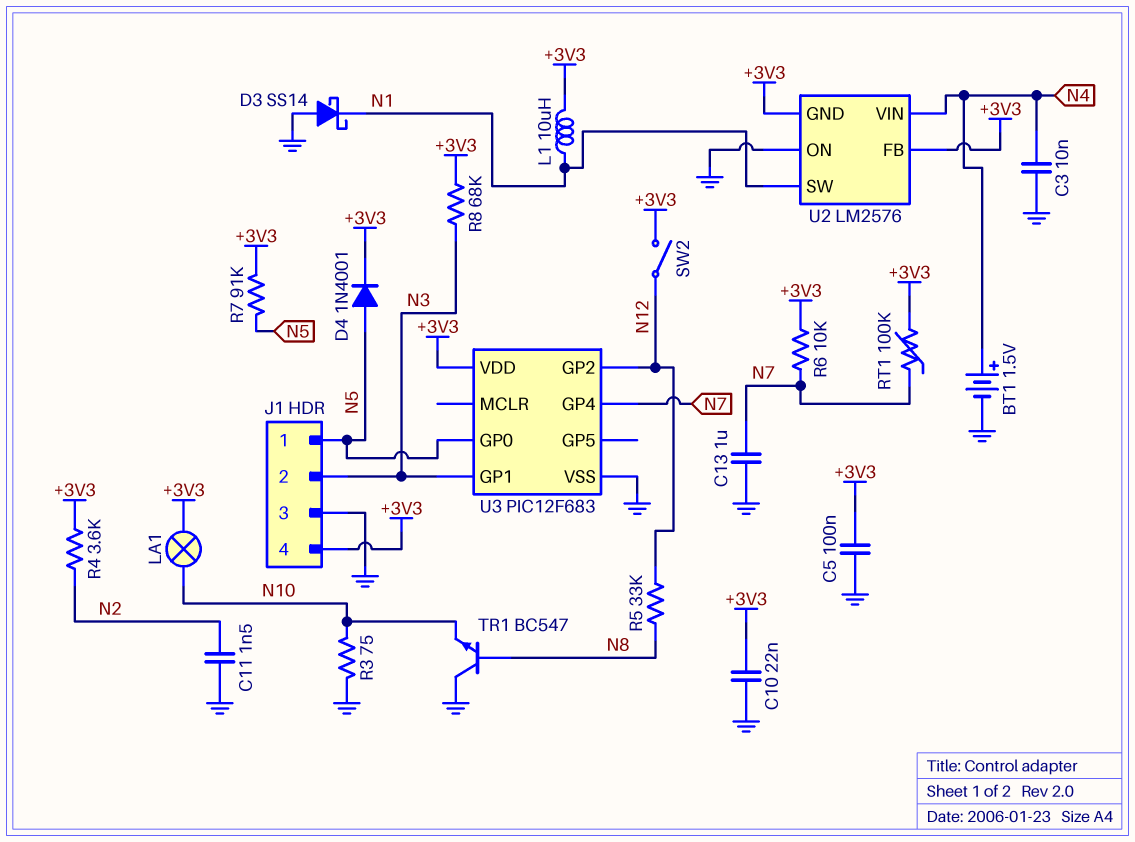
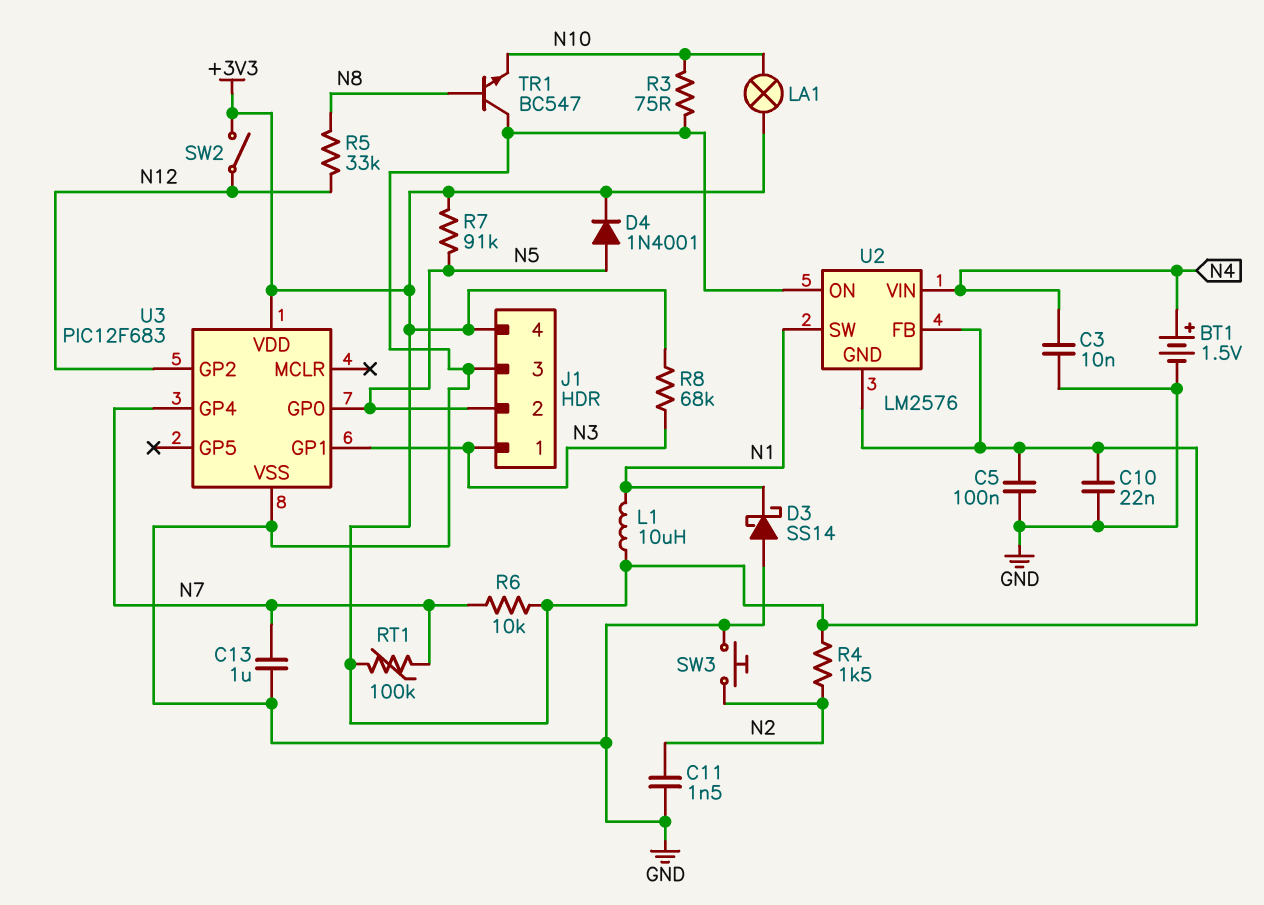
J1 pin 1: N5 -> N3
J1 pin 2: N3 -> N5
R4: 3.6k (+3V3, N2) -> 1.5k (+3V3, N2)
SW3: none -> button (GND, N2)

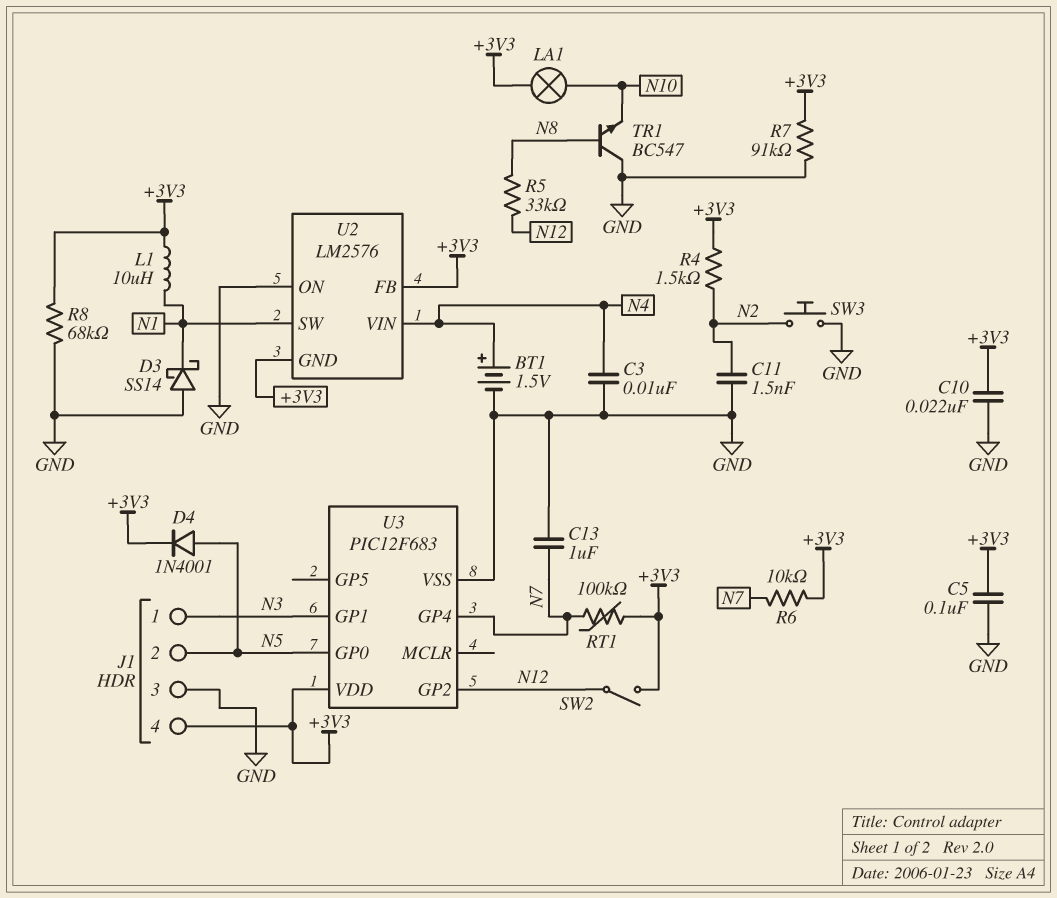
R3: 75 (GND, N10) -> none
R7: 91k (+3V3, N5) -> 91k (+3V3, GND)
R8: 68k (+3V3, N3) -> 68k (+3V3, GND)

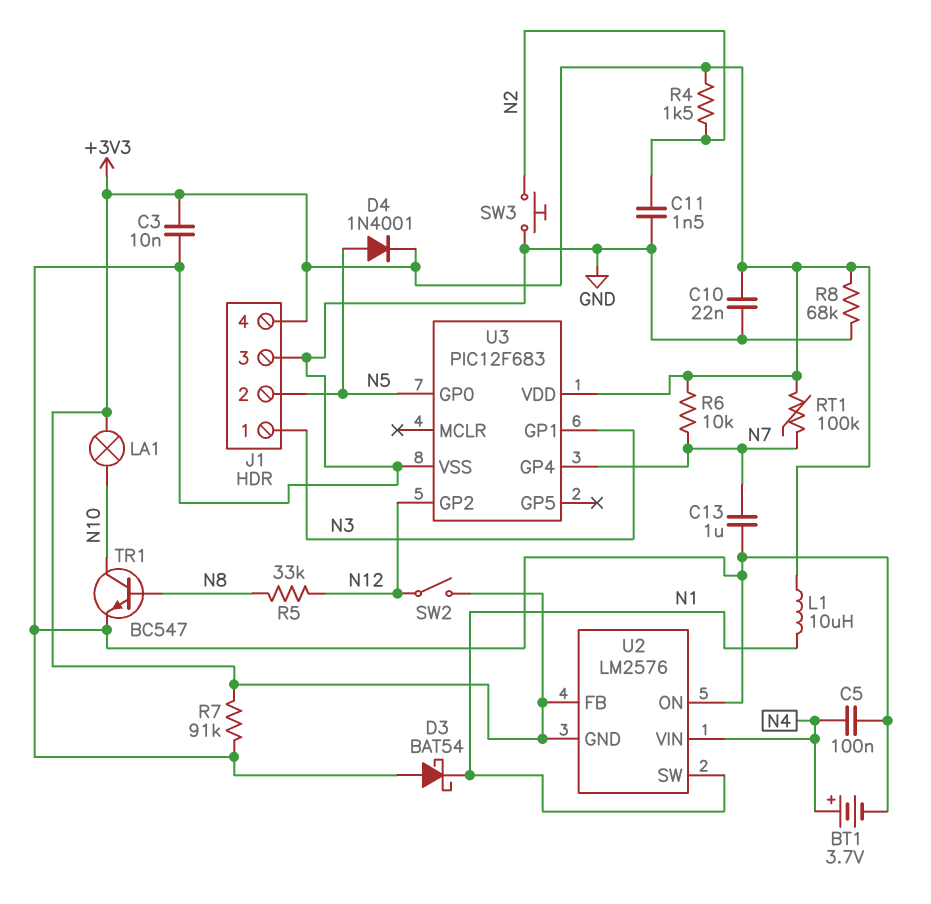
BT1: 1.5V (plus N4, minus GND) -> 3.7V (plus N4, minus GND)
C3: 10nF (GND, N4) -> 10nF (+3V3, GND)
C5: 100nF (+3V3, GND) -> 100nF (GND, N4)
D3: schottky SS14 (A GND, K N1) -> schottky BAT54 (A GND, K N1)
TR1: NPN BC547 (B N8, C GND, E N10) -> NPN BC547 (B N8, C N10, E GND)

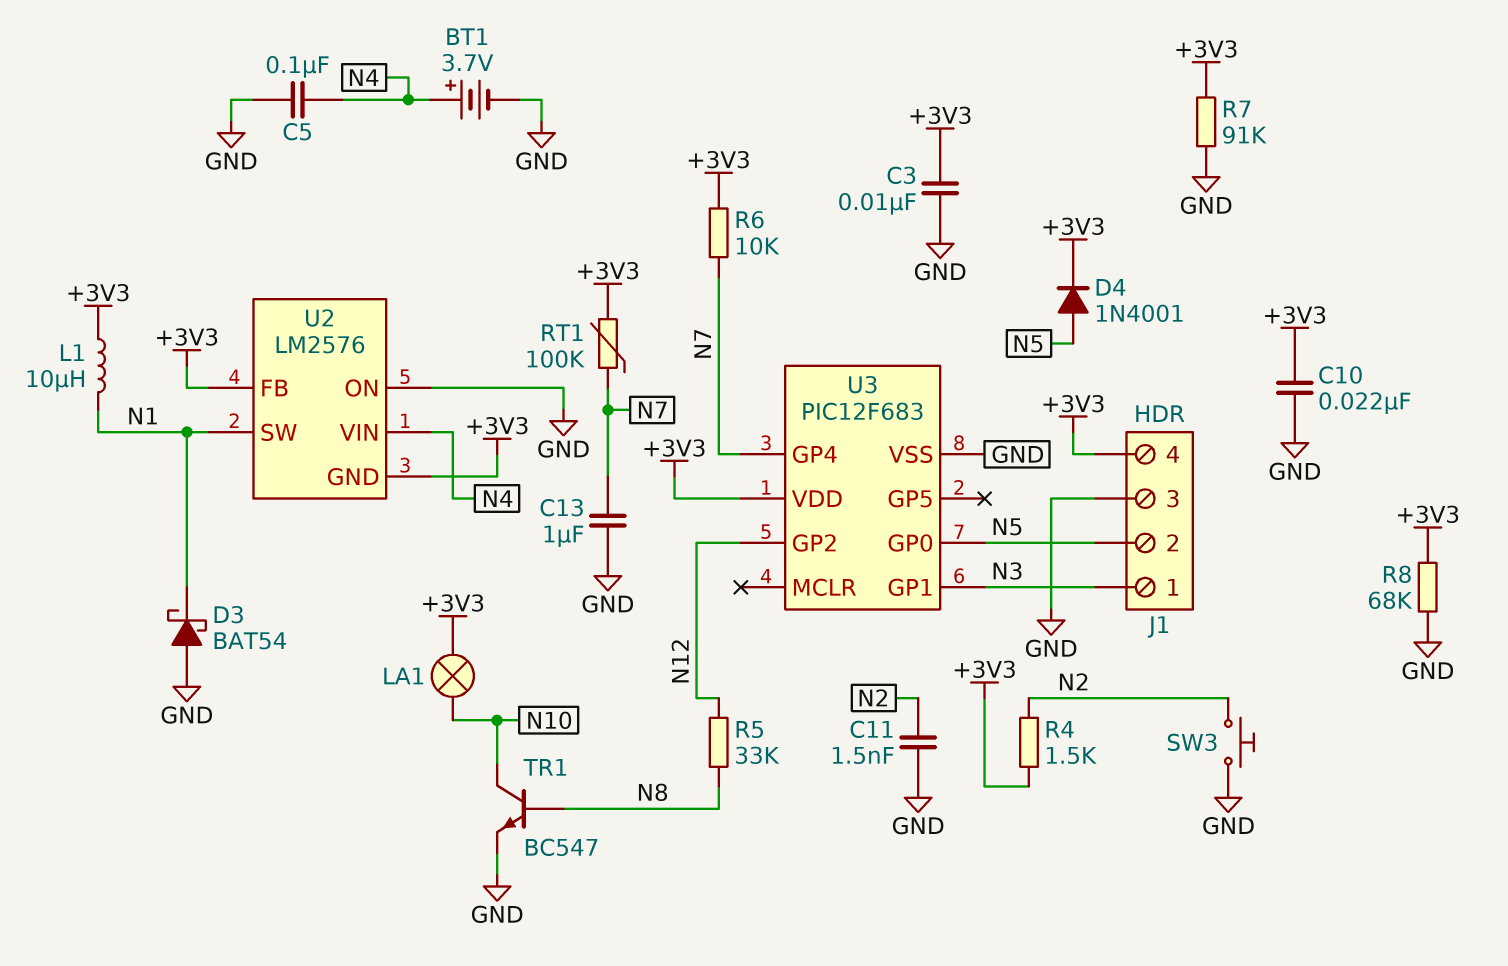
SW2: switch (+3V3, N12) -> none

